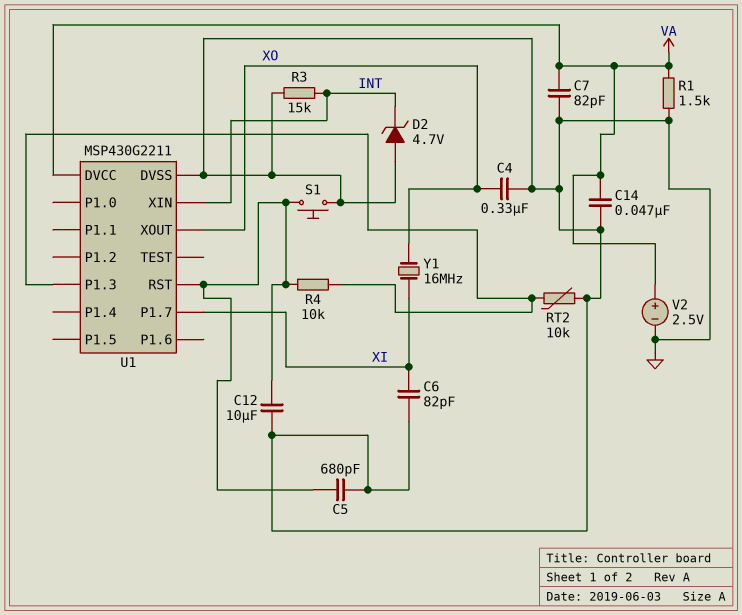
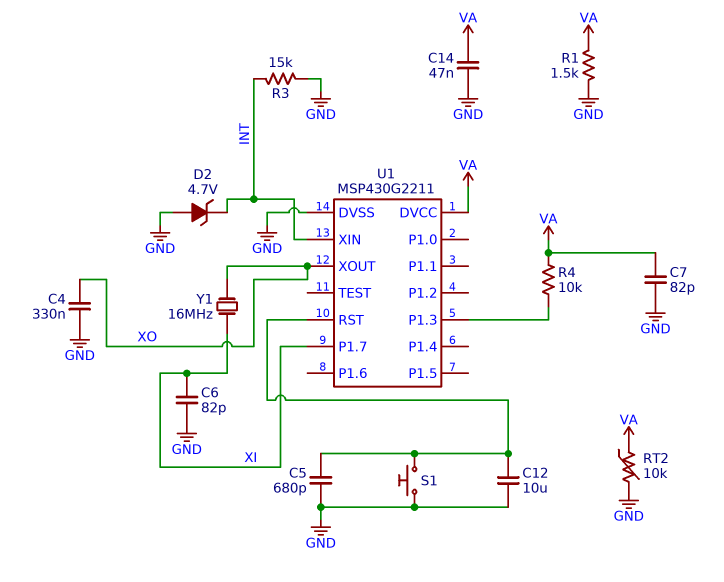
R4: 10k (U1/P1.3, U1/RST) -> 10k (U1/P1.3, VA)
RT2: 10k (GND, U1/P1.3) -> 10k (GND, VA)
V2: 2.5V (plus VA, minus GND) -> none

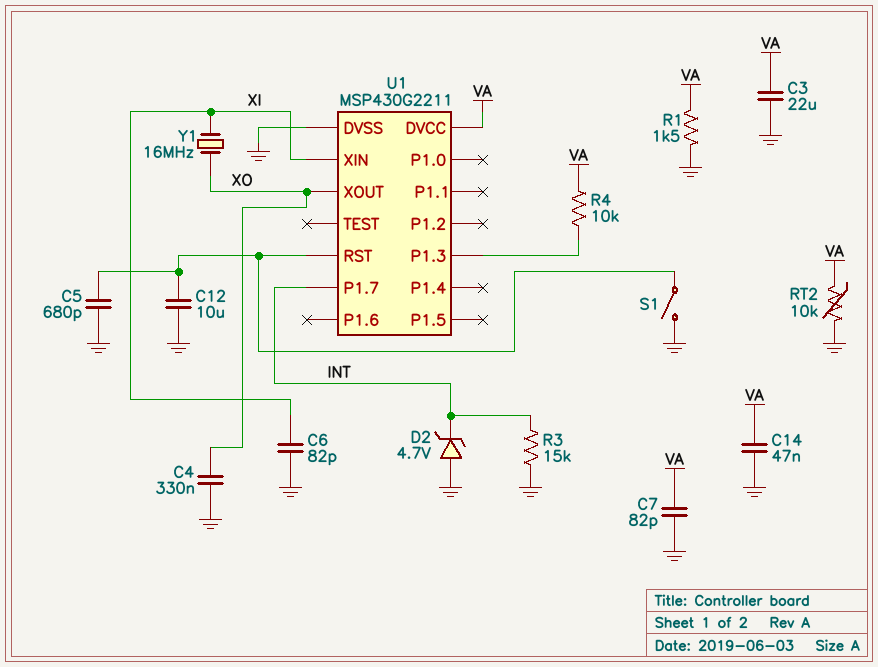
C3: none -> 22uF (GND, VA)
S1: button (GND, U1/RST) -> switch (GND, U1/RST)
U1 pin P1.7: XI -> INT
U1 pin XIN: INT -> XI

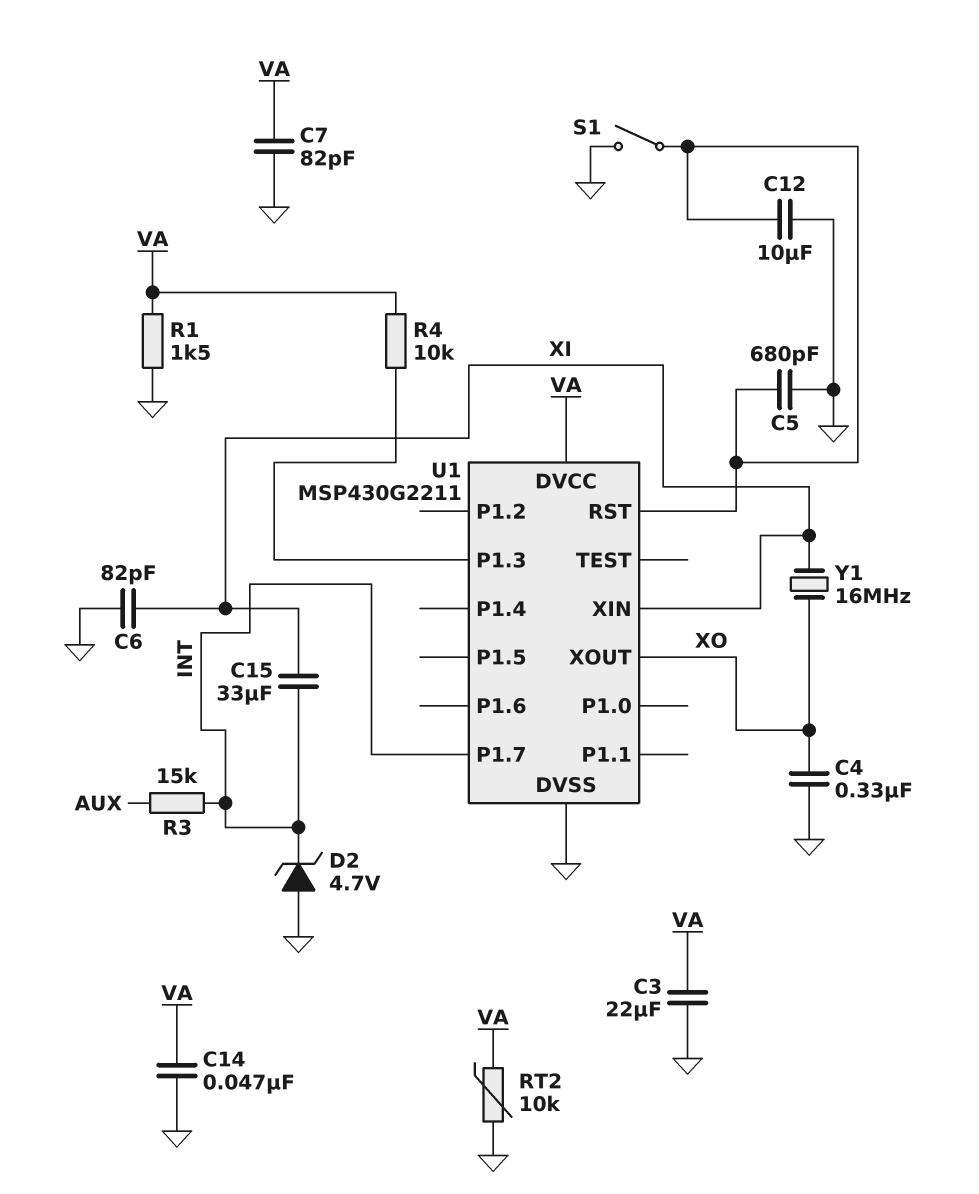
C15: none -> 33uF (INT, XI)
R3: 15k (GND, INT) -> 15k (AUX, INT)

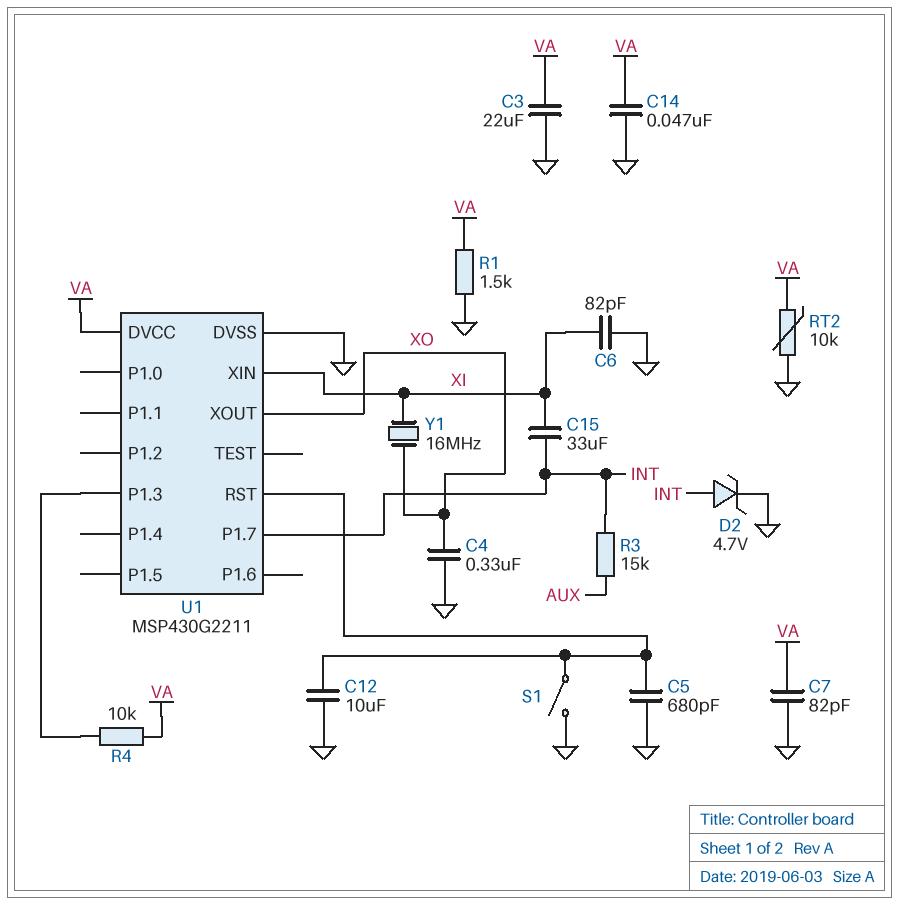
D2: zener 4.7V (A GND, K INT) -> zener 4.7V (A INT, K GND)

